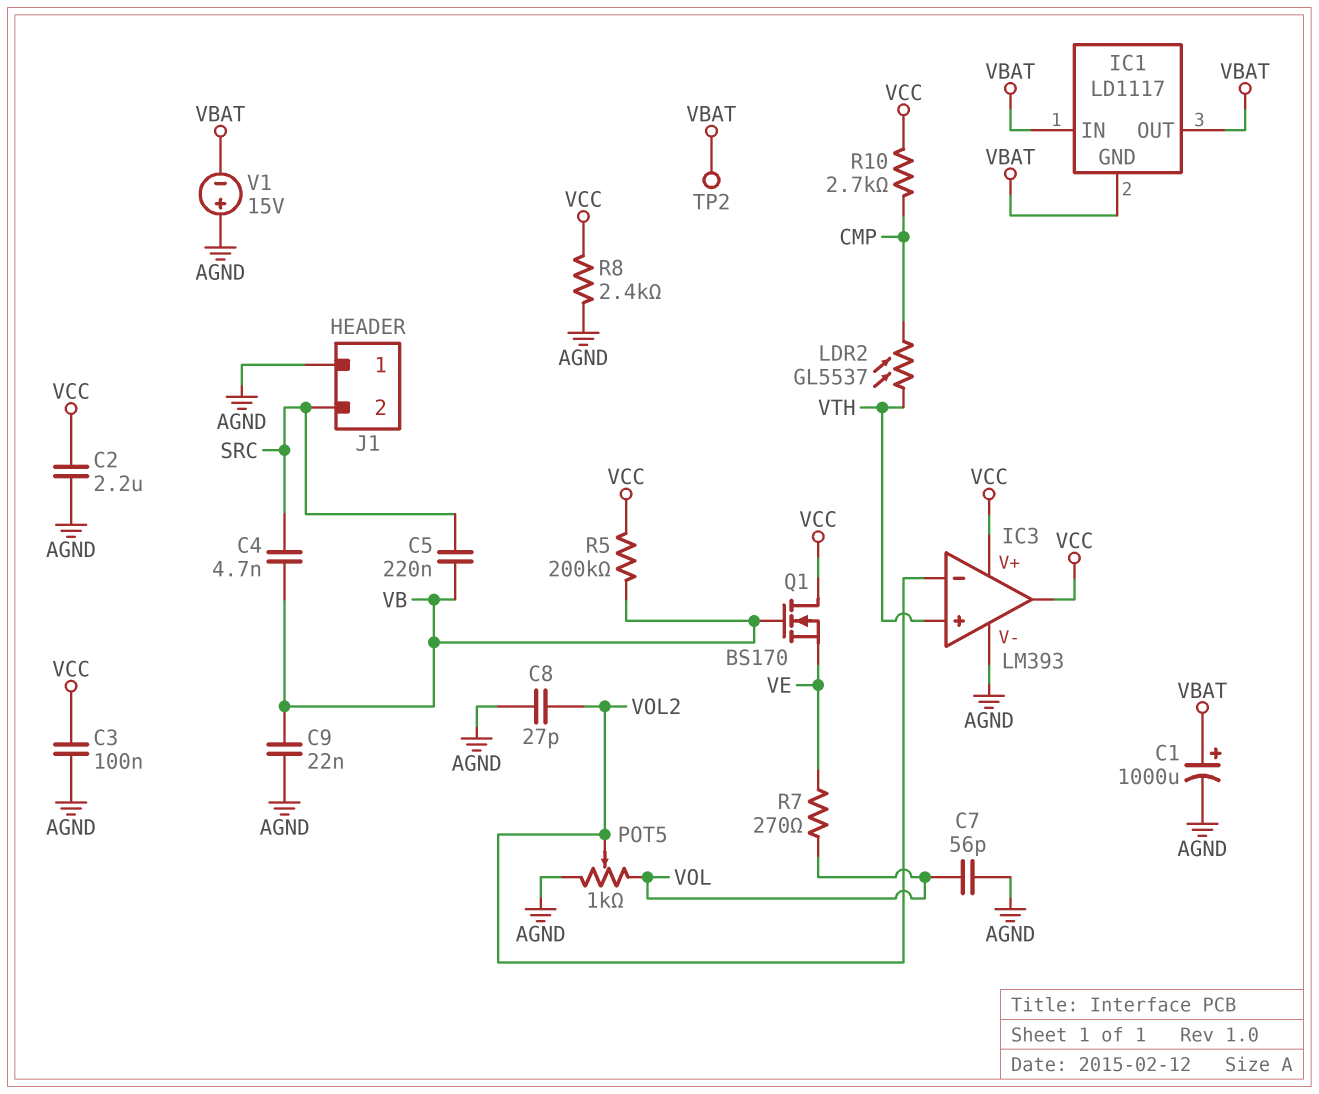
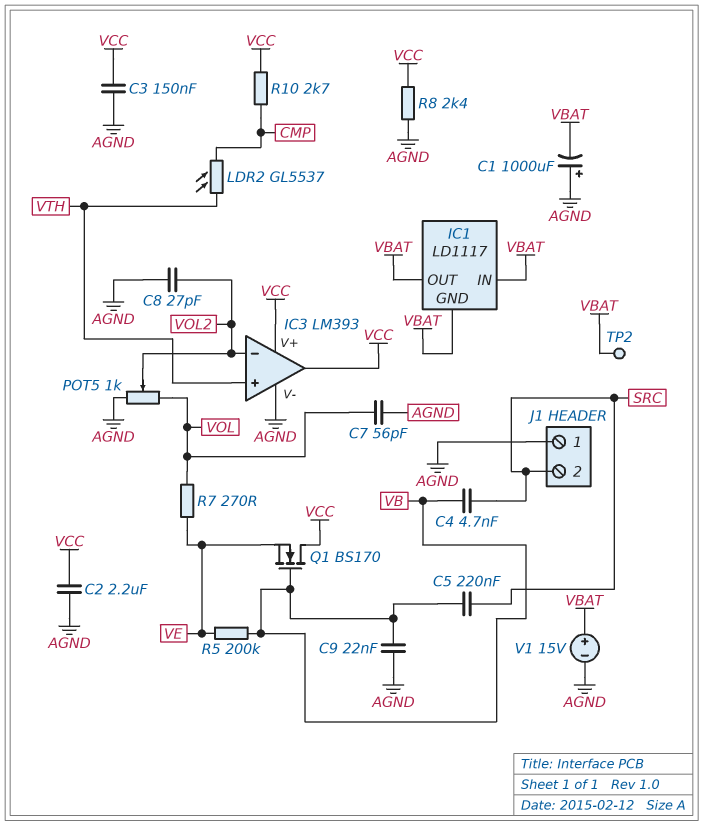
C1: 1000uF (plus VBAT, minus AGND) -> 1000uF (plus AGND, minus VBAT)
C3: 100nF (AGND, VCC) -> 150nF (AGND, VCC)
R5: 200k (VB, VCC) -> 200k (VB, VE)
V1: 15V (plus AGND, minus VBAT) -> 15V (plus VBAT, minus AGND)

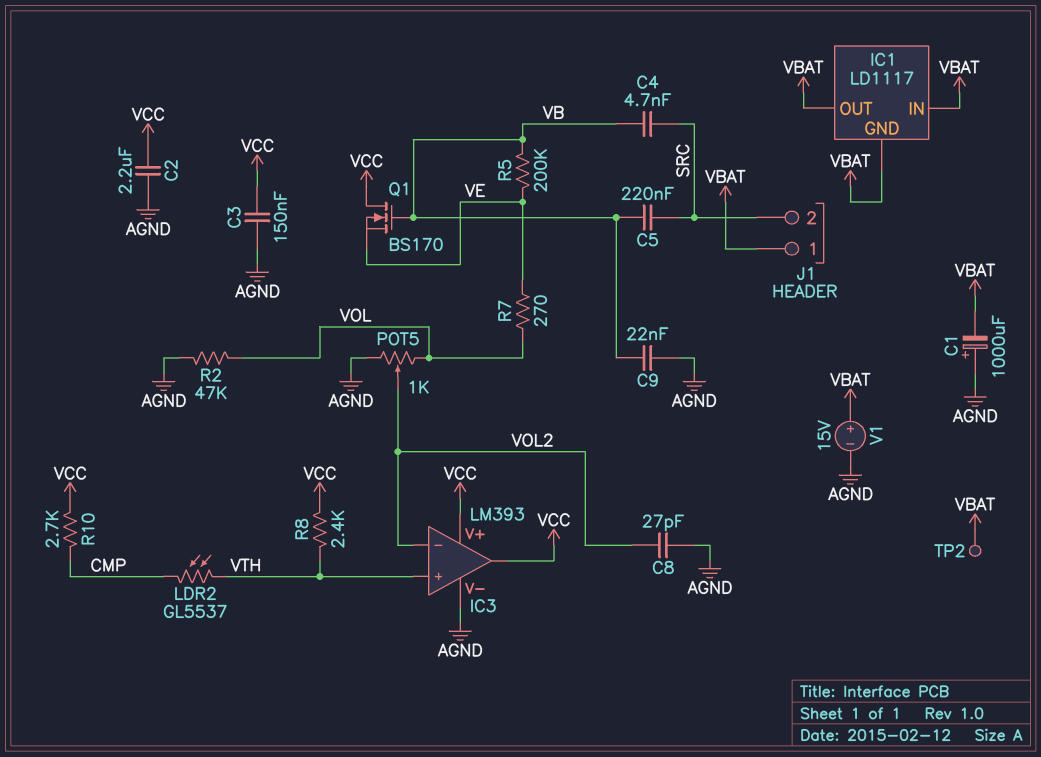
C7: 56pF (AGND, VOL) -> none
J1 pin 1: AGND -> VBAT
R2: none -> 47k (AGND, VOL)
R8: 2.4k (AGND, VCC) -> 2.4k (VCC, VTH)

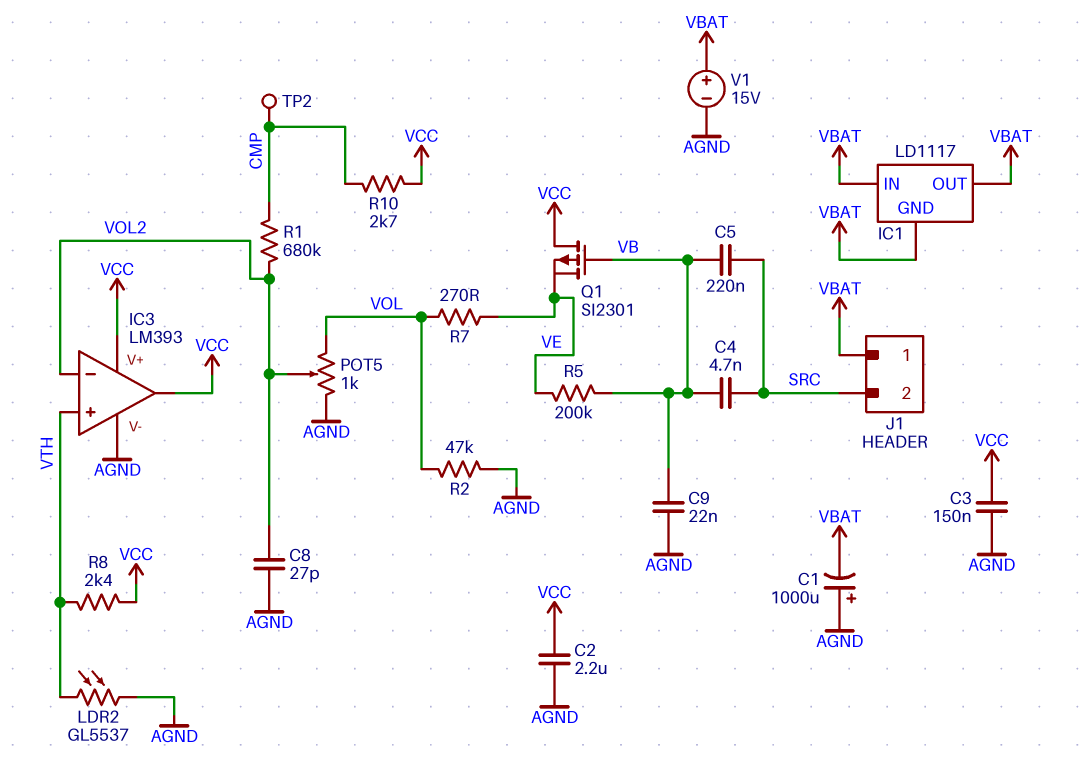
LDR2: GL5537 (CMP, VTH) -> GL5537 (AGND, VTH)
Q1: NMOS BS170 (G VB, D VCC, S VE) -> PMOS SI2301 (G VB, D VCC, S VE)
R1: none -> 680k (CMP, VOL2)
TP2: test point (VBAT) -> test point (CMP)

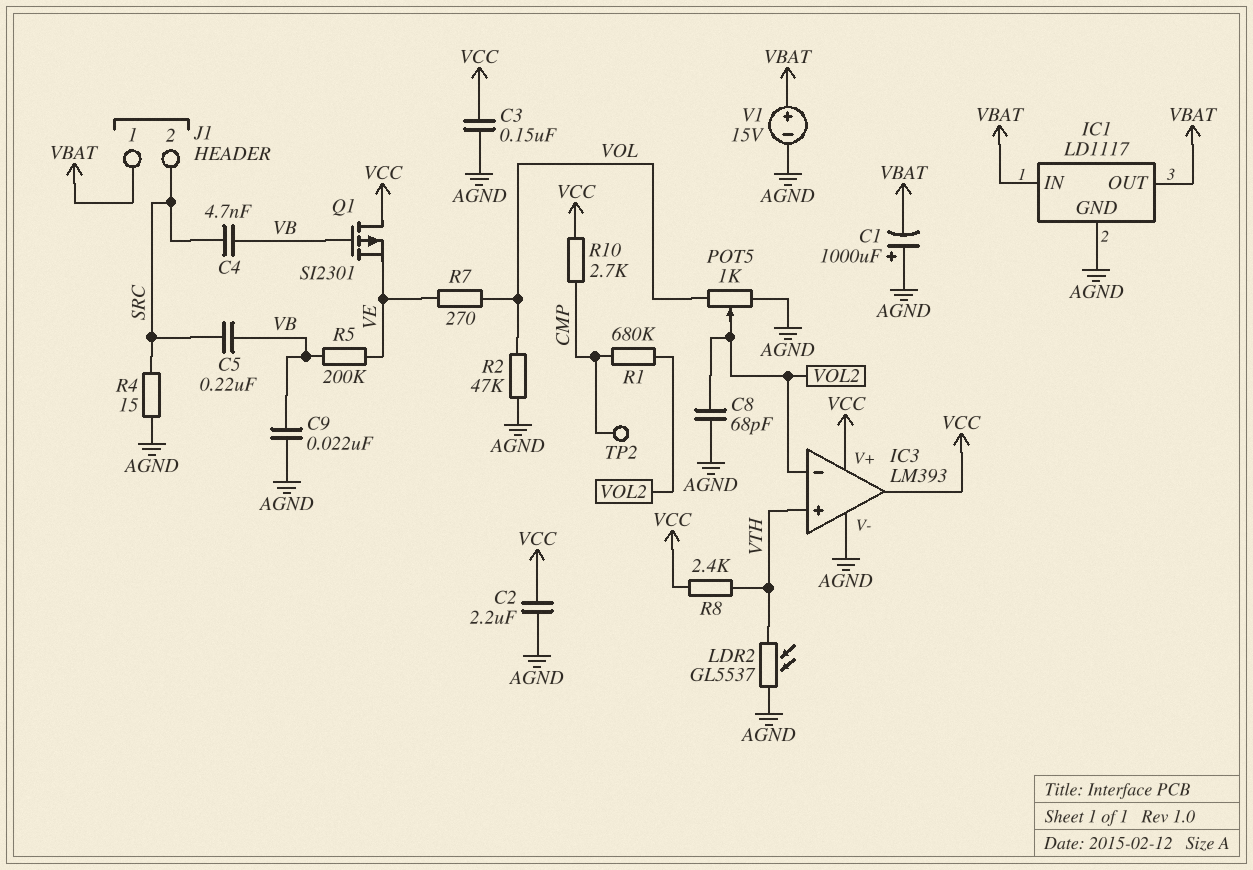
C8: 27pF (AGND, VOL2) -> 68pF (AGND, VOL2)
IC1 pin GND: VBAT -> AGND
R4: none -> 15 (AGND, SRC)

